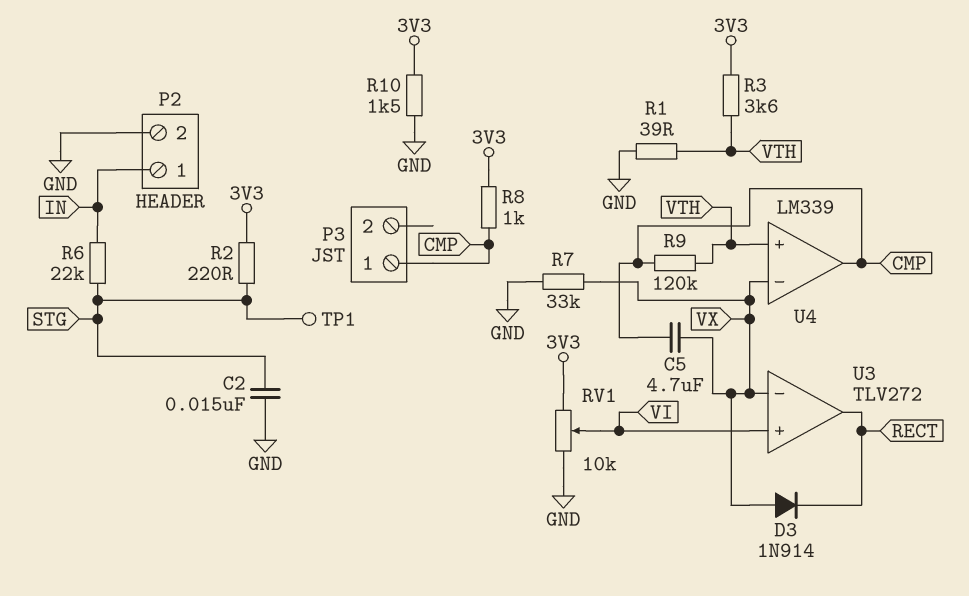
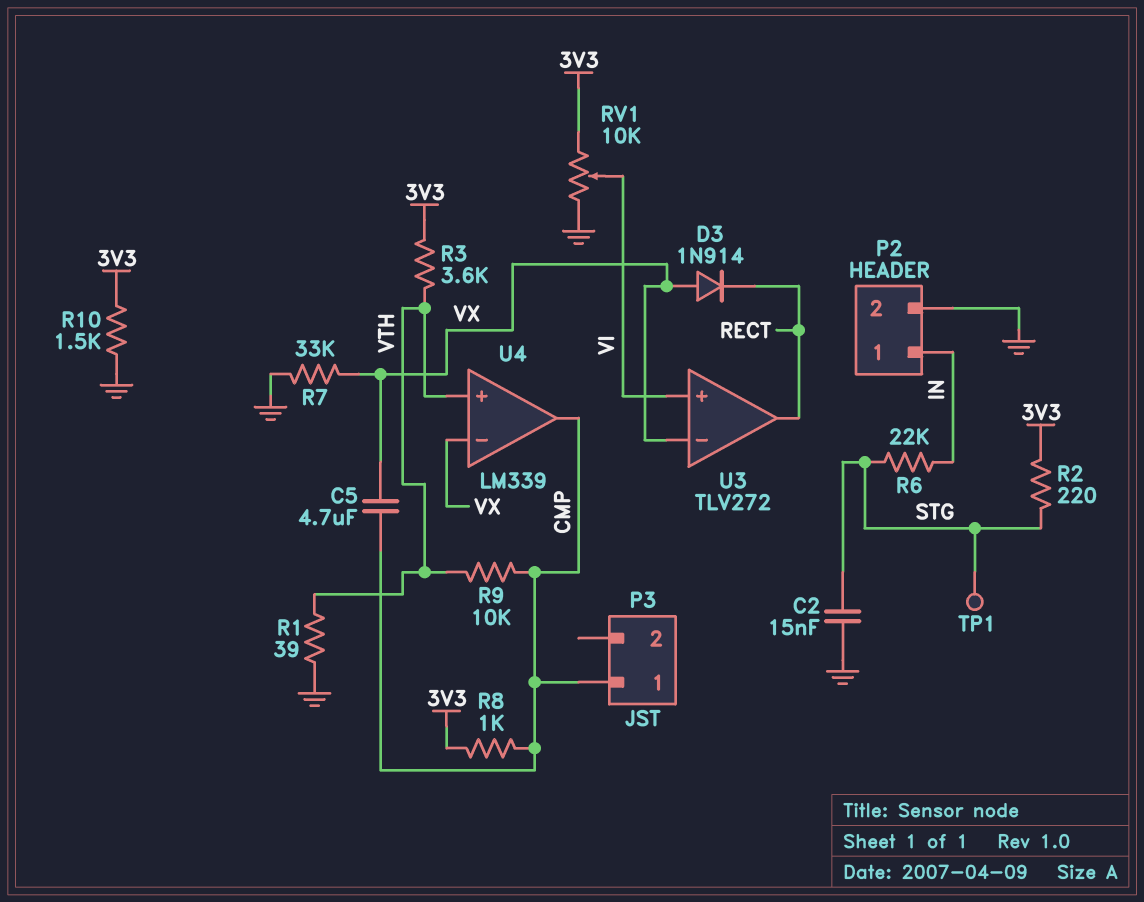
R9: 120k (CMP, VTH) -> 10k (CMP, VTH)

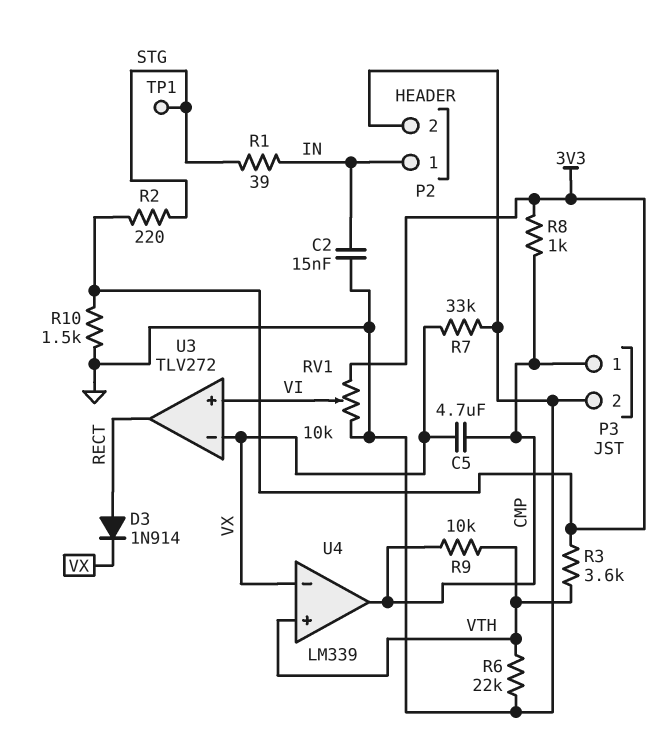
C2: 15nF (GND, STG) -> 15nF (GND, IN)
D3: diode 1N914 (A VX, K RECT) -> diode 1N914 (A RECT, K VX)
P3 pin 2: none -> GND
R1: 39 (GND, VTH) -> 39 (IN, STG)
R6: 22k (IN, STG) -> 22k (GND, VTH)

